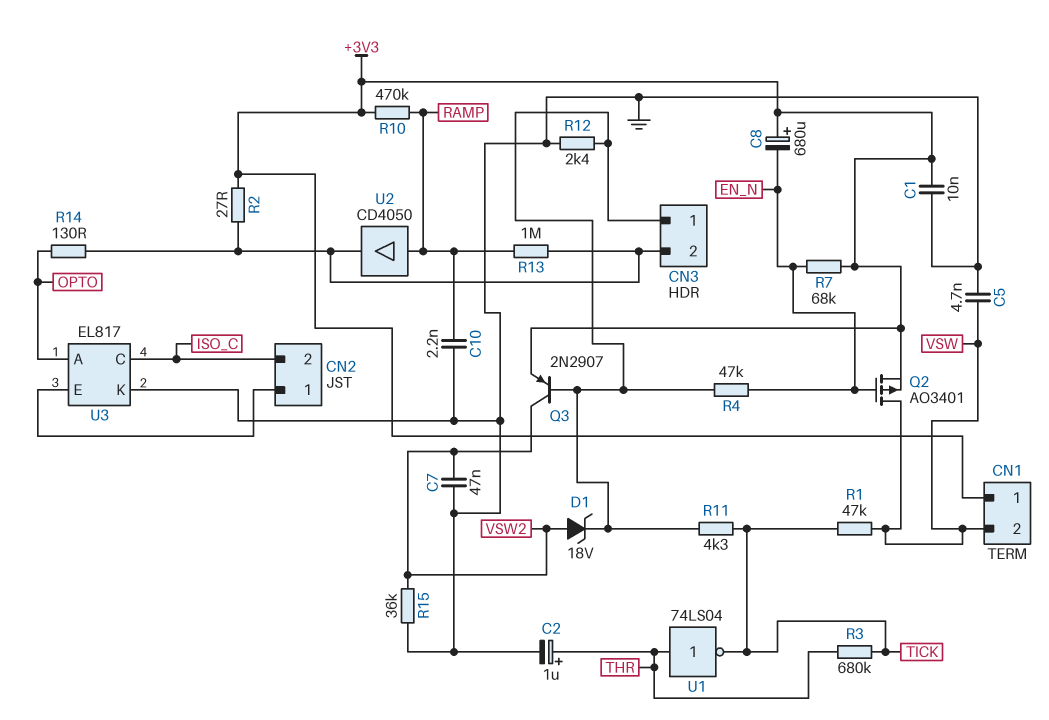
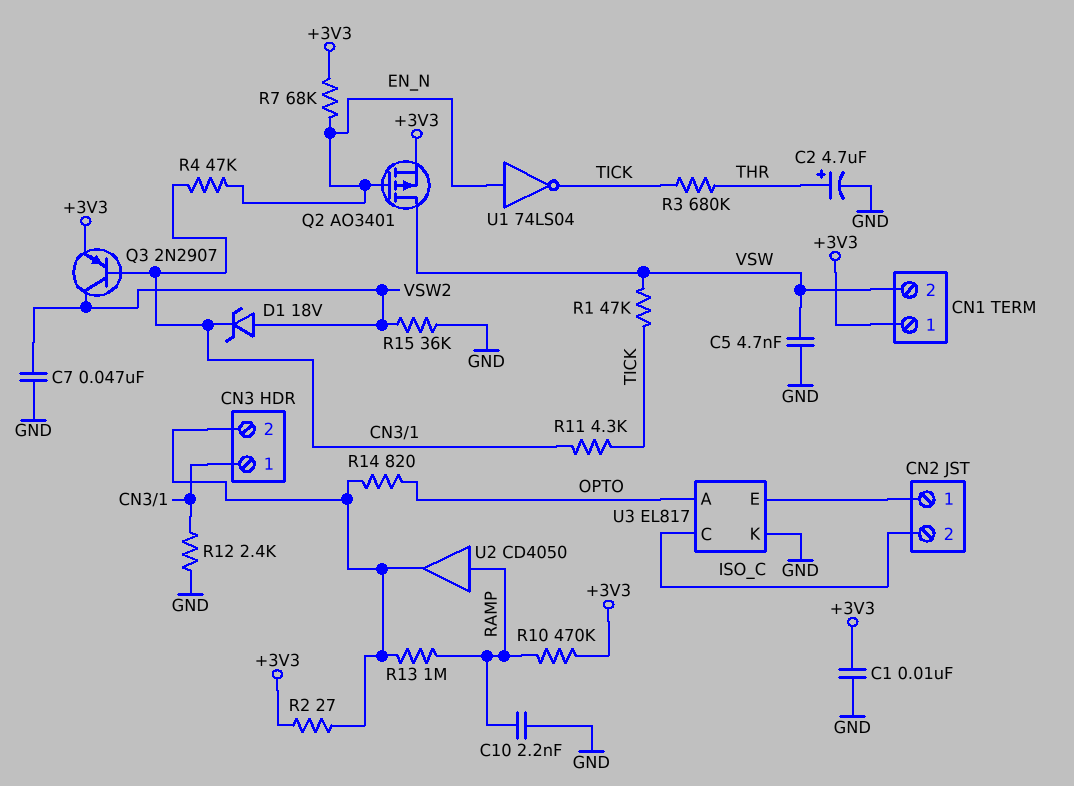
C2: 1uF (plus THR, minus GND) -> 4.7uF (plus THR, minus GND)
C8: 680uF (plus +3V3, minus EN_N) -> none
R14: 130 (CN3/2, OPTO) -> 820 (CN3/2, OPTO)
U1: NOT 74LS04 (in THR, out TICK) -> NOT 74LS04 (in EN_N, out TICK)

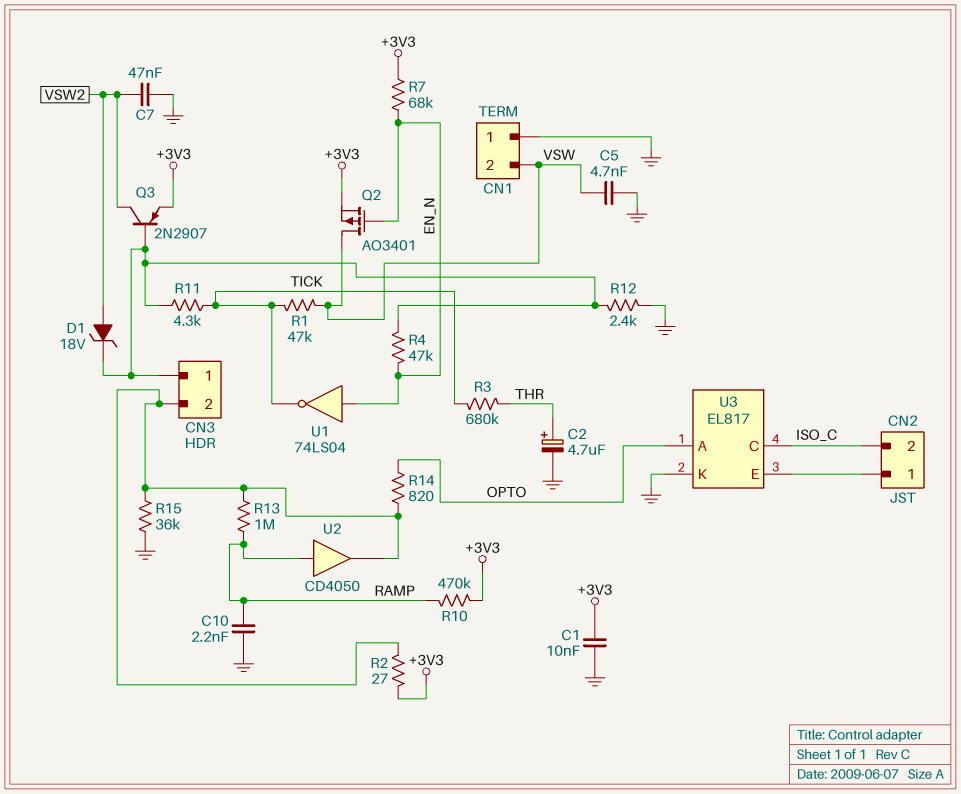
CN1 pin 1: +3V3 -> GND
R15: 36k (GND, VSW2) -> 36k (CN3/2, GND)

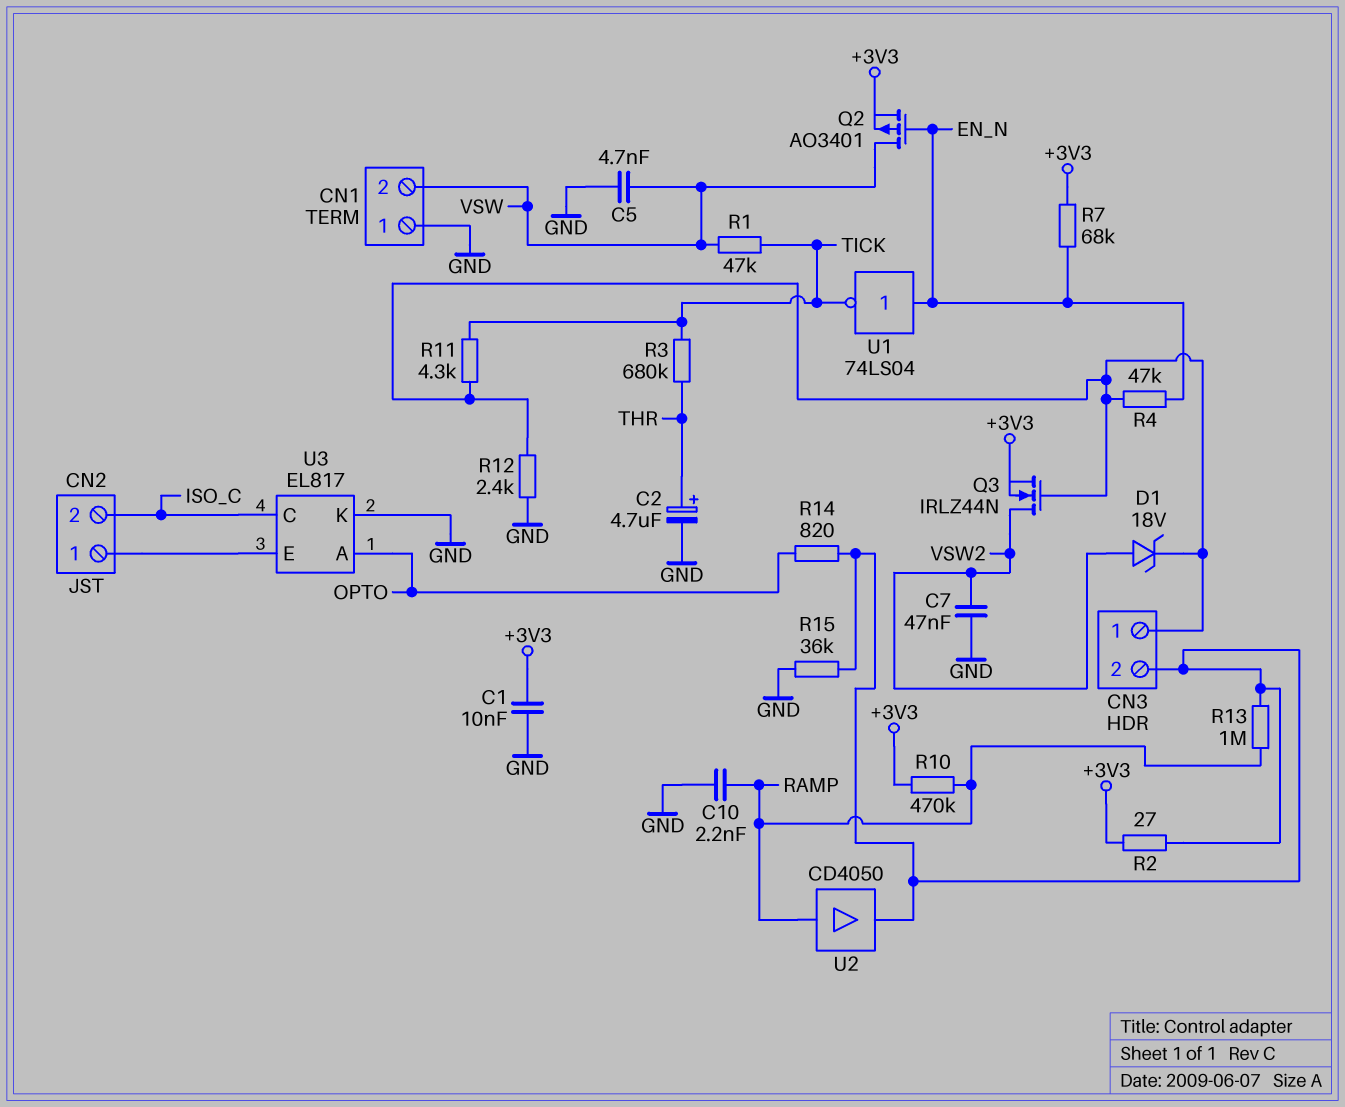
Q3: PNP 2N2907 (B CN3/1, C VSW2, E +3V3) -> NMOS IRLZ44N (G CN3/1, D VSW2, S +3V3)

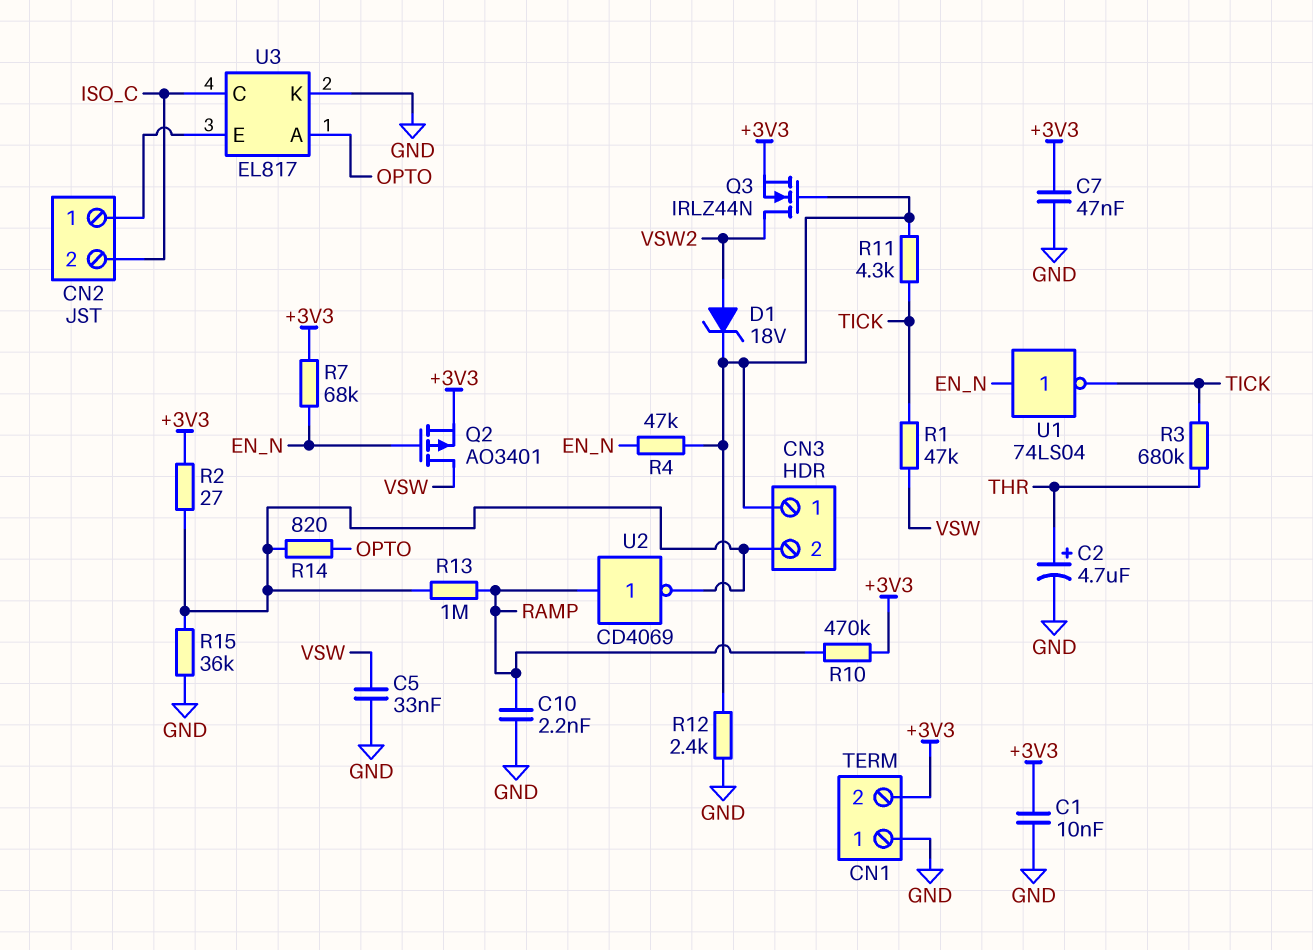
C5: 4.7nF (GND, VSW) -> 33nF (GND, VSW)
C7: 47nF (GND, VSW2) -> 47nF (+3V3, GND)
CN1 pin 2: VSW -> +3V3
U2: buffer CD4050 (in RAMP, out CN3/2) -> NOT CD4069 (in RAMP, out CN3/2)

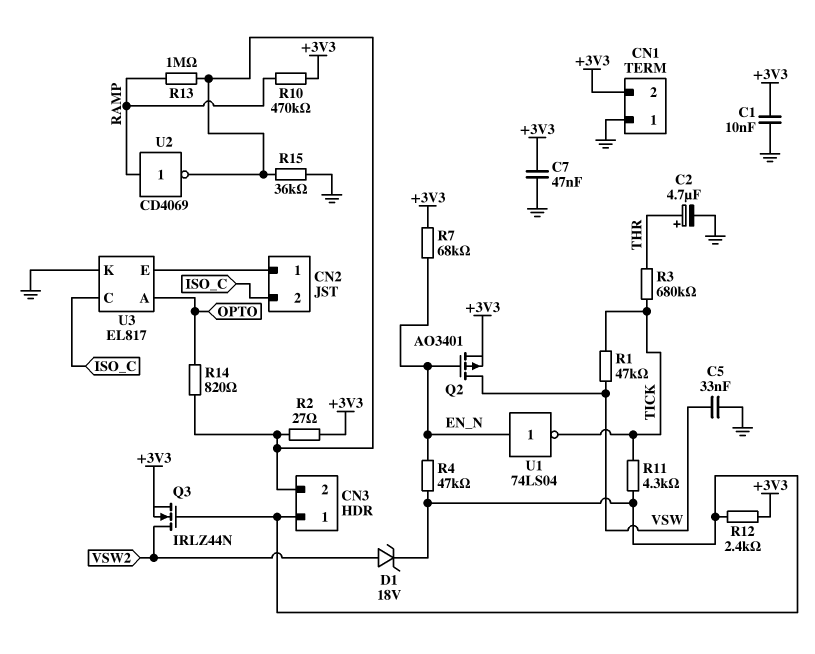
C10: 2.2nF (GND, RAMP) -> none
R12: 2.4k (CN3/1, GND) -> 2.4k (+3V3, CN3/1)

